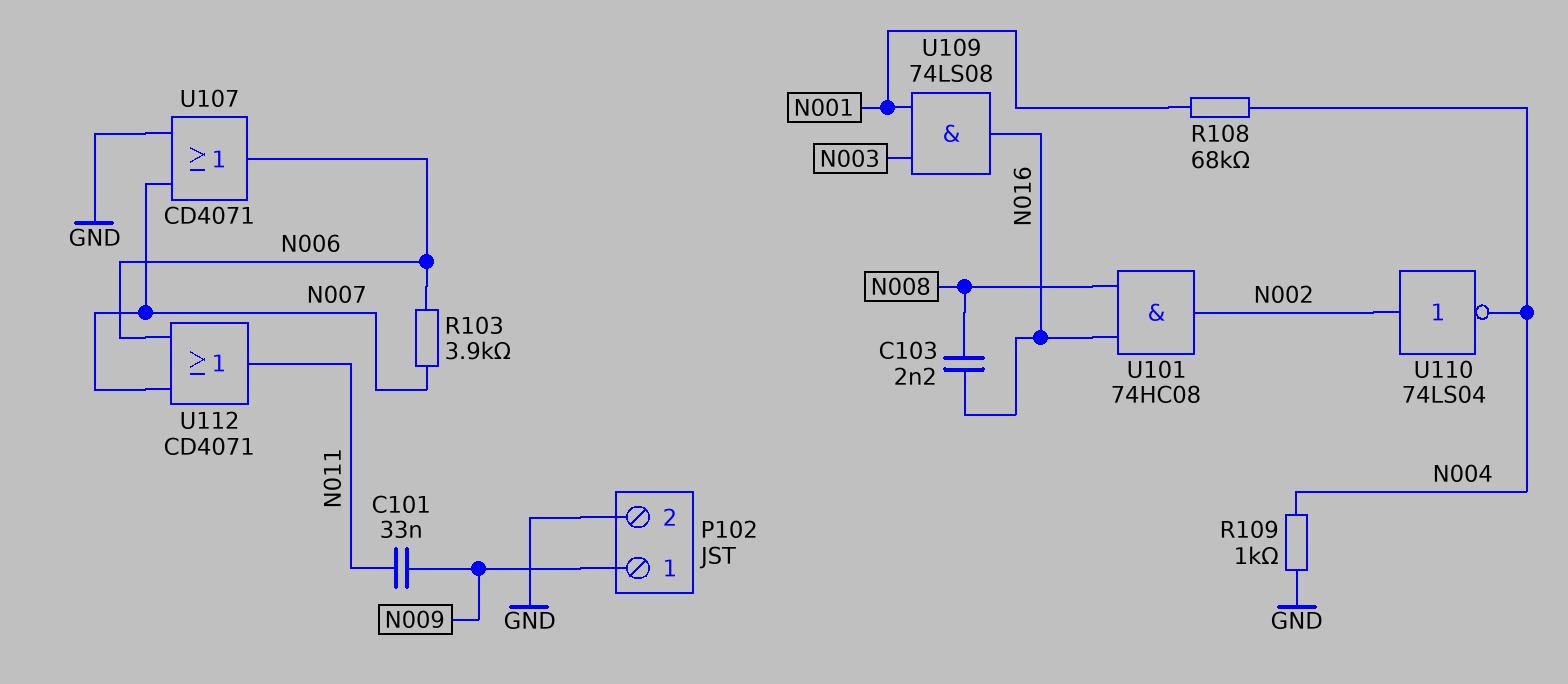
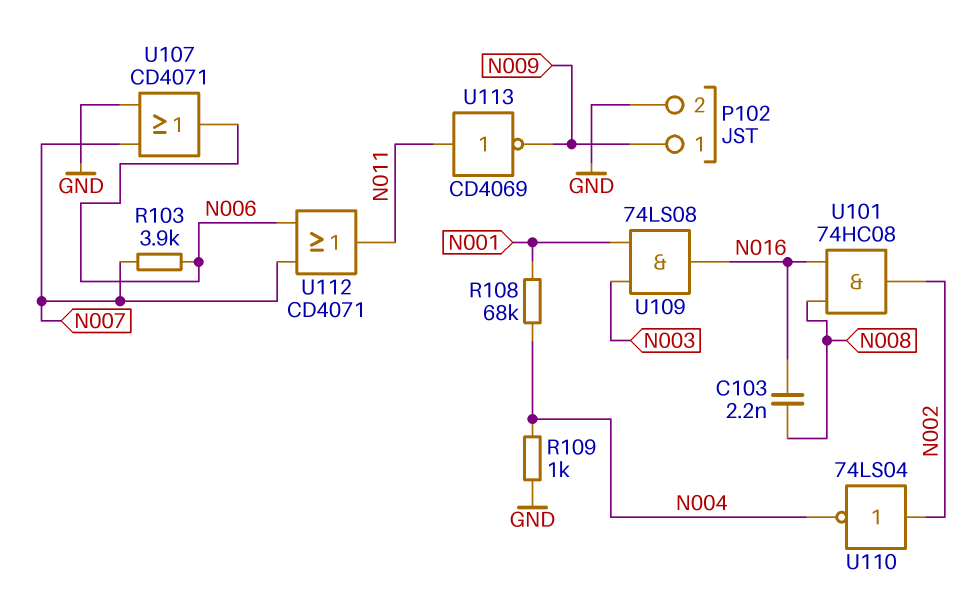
C101: 33nF (N009, N011) -> none
U113: none -> NOT CD4069 (in N011, out N009)

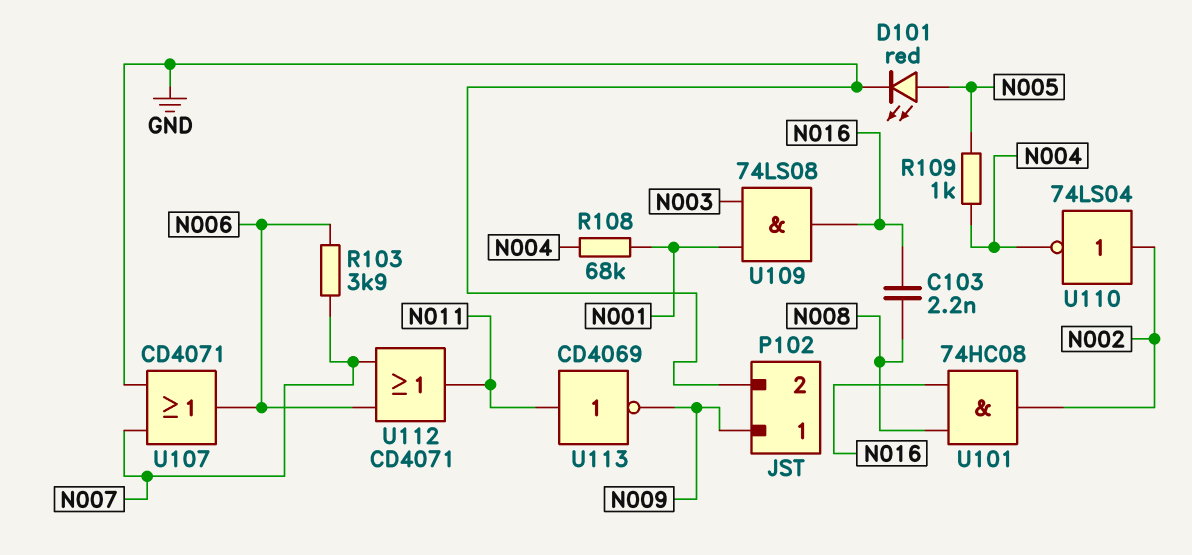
D101: none -> LED red (A N005, K GND)
R109: 1k (GND, N004) -> 1k (N004, N005)

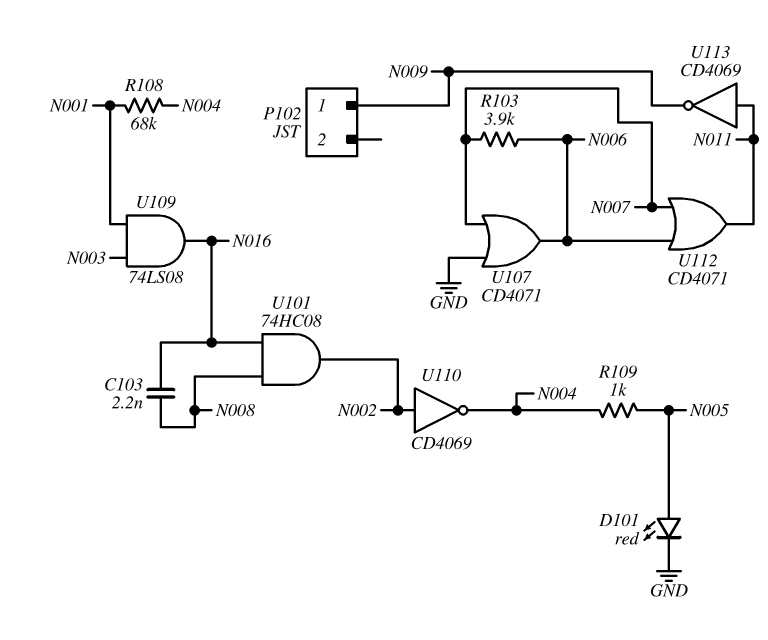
P102 pin 2: GND -> none
U110: NOT 74LS04 (in N002, out N004) -> NOT CD4069 (in N002, out N004)

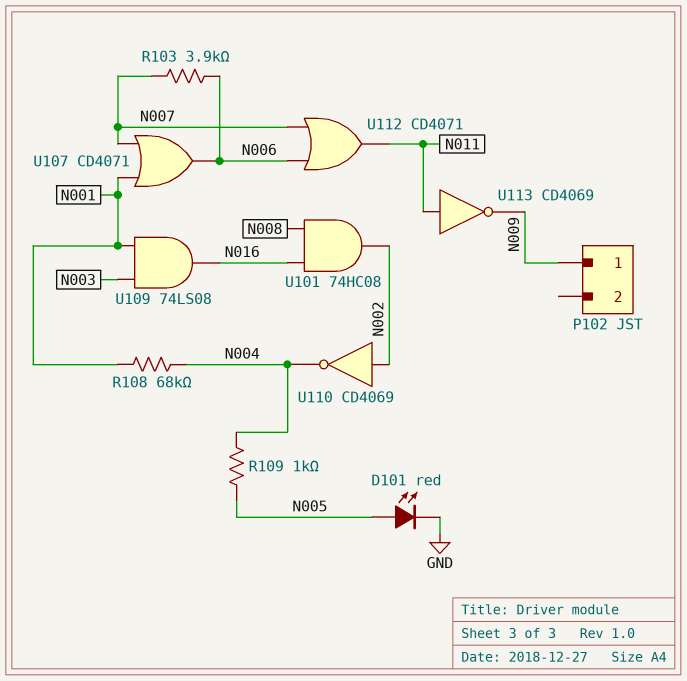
C103: 2.2nF (N008, N016) -> none
U107: OR CD4071 (in GND, in N007, out N006) -> OR CD4071 (in N001, in N007, out N006)

